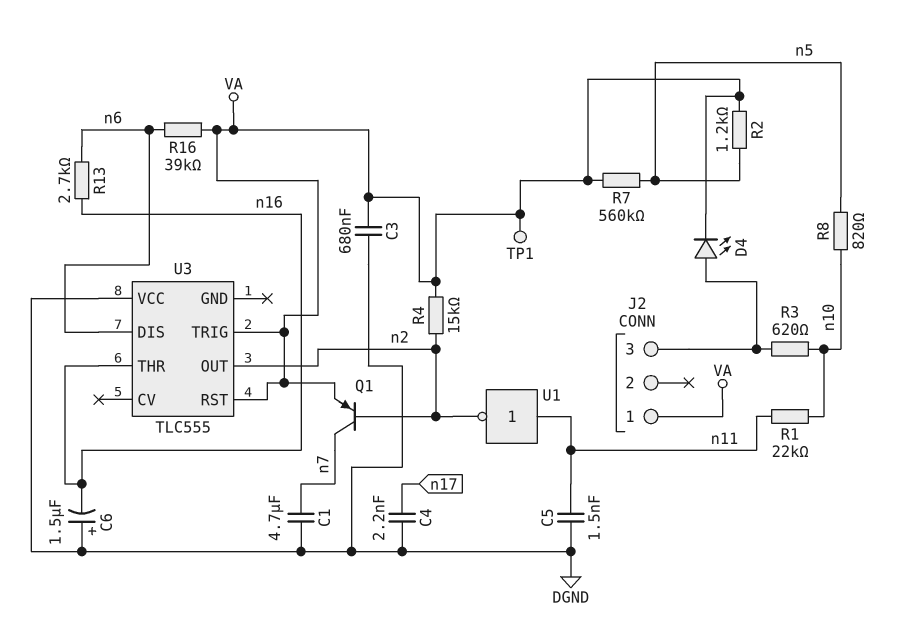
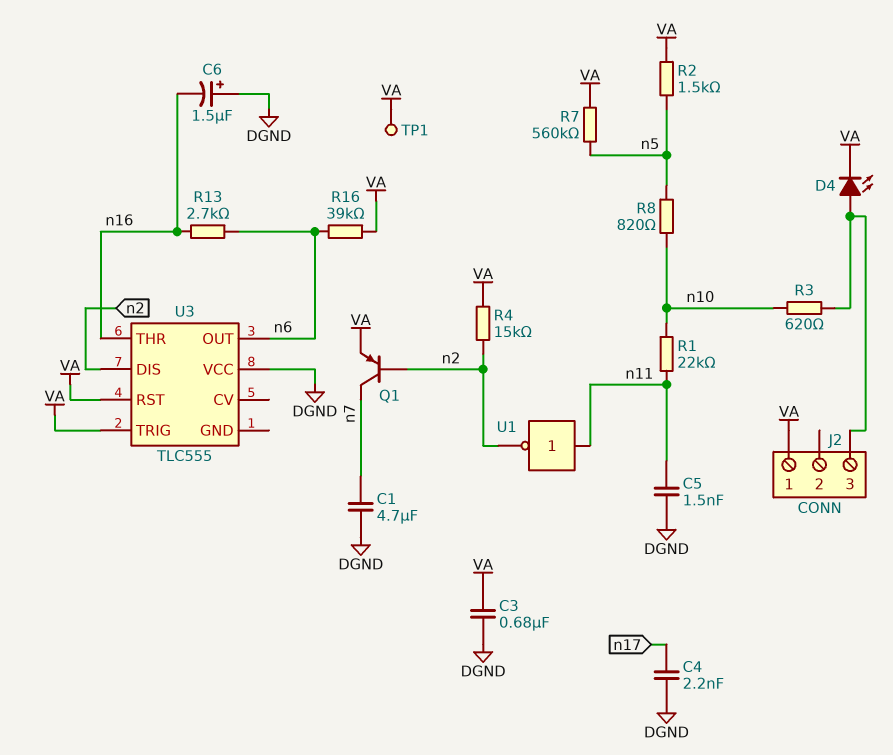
R2: 1.2k (VA, n5) -> 1.5k (VA, n5)
U3 pin DIS: n6 -> n2
U3 pin OUT: n2 -> n6

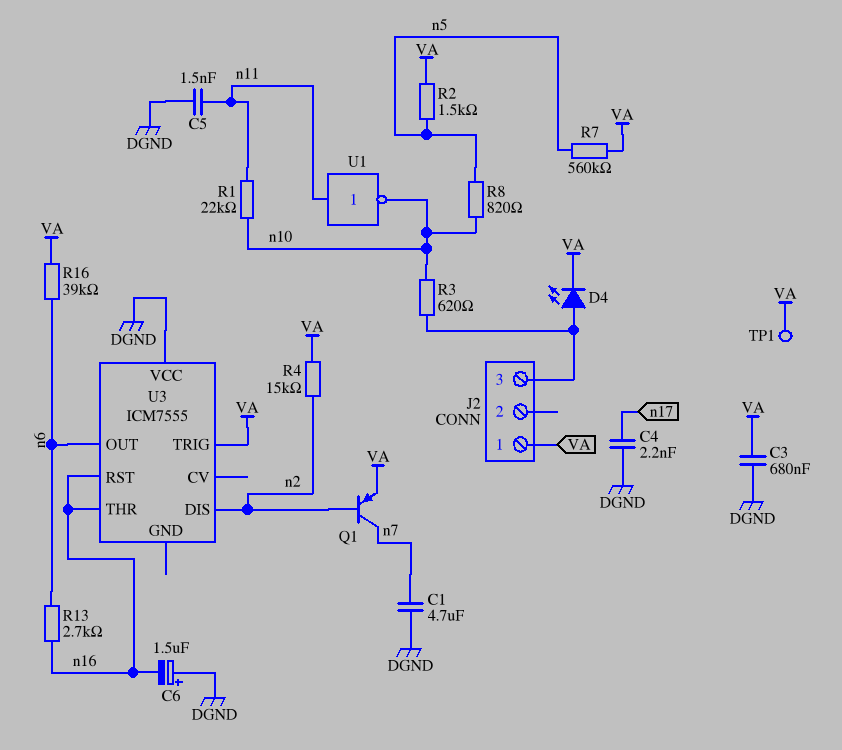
U1: NOT (in n11, out n2) -> NOT (in n11, out n10)
U3: TLC555 -> ICM7555
U3 pin RST: VA -> n16

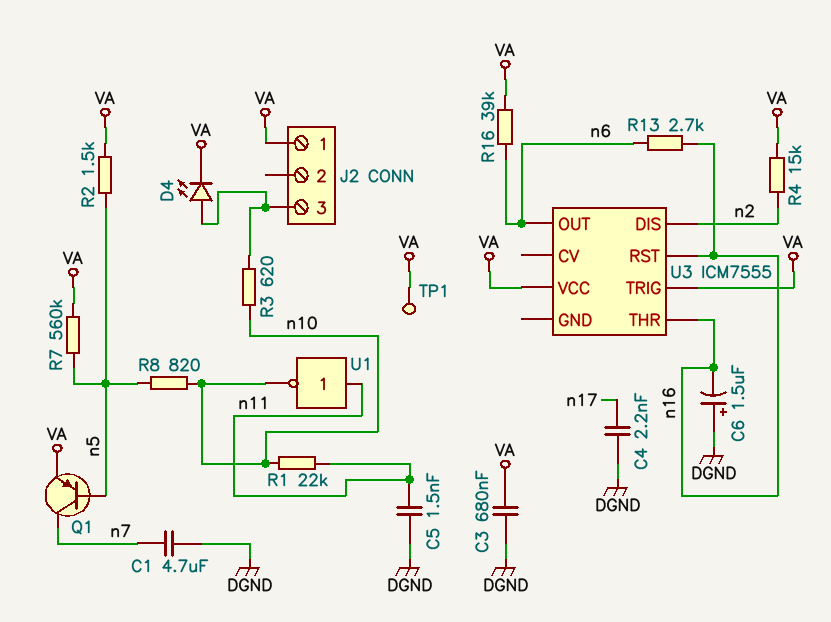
Q1: PNP (B n2, C n7, E VA) -> PNP (B n5, C n7, E VA)
U3 pin VCC: DGND -> VA

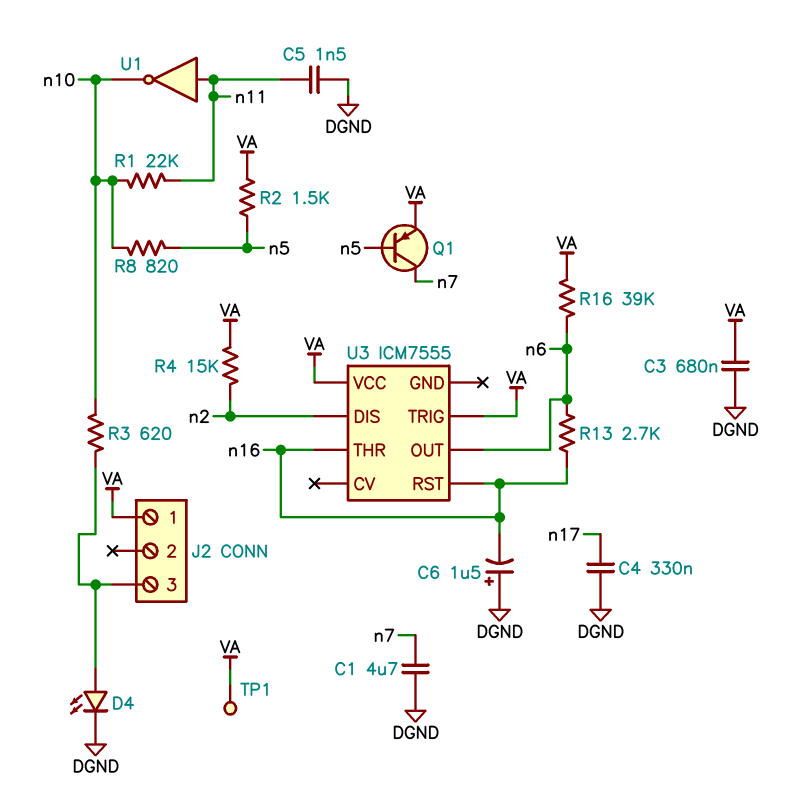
C4: 2.2nF (DGND, n17) -> 330nF (DGND, n17)
D4: LED (A J2/3, K VA) -> LED (A J2/3, K DGND)
R7: 560k (VA, n5) -> none

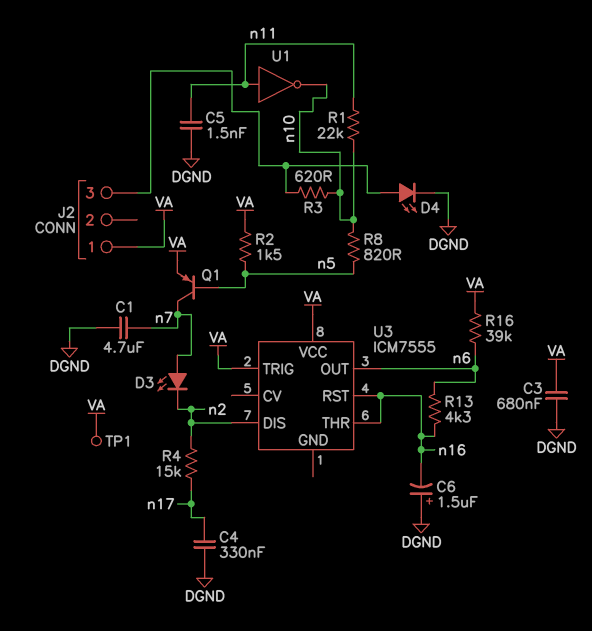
D3: none -> LED (A n7, K n2)
R4: 15k (VA, n2) -> 15k (n2, n17)
R13: 2.7k (n6, n16) -> 4.3k (n6, n16)

